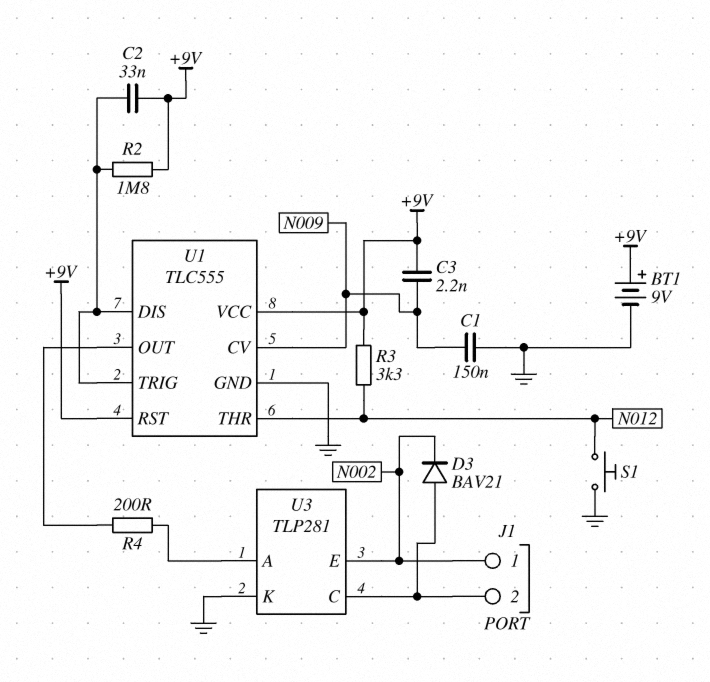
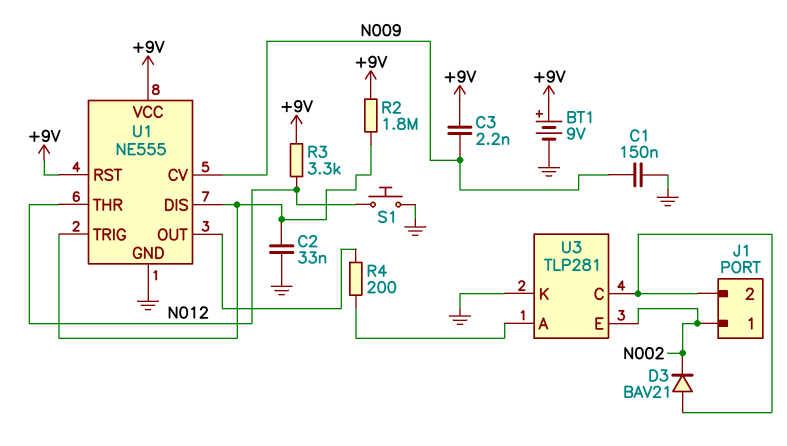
C2: 33nF (+9V, U1/DIS) -> 33nF (GND, U1/DIS)
U1: TLC555 -> NE555

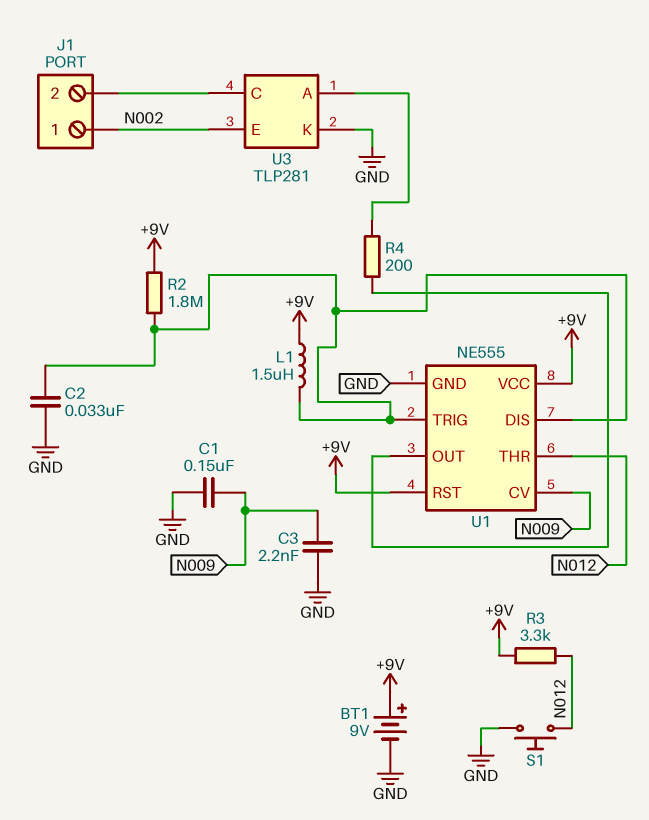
C3: 2.2nF (+9V, N009) -> 2.2nF (GND, N009)
D3: diode BAV21 (A J1/2, K N002) -> none
L1: none -> 1.5uH (+9V, U1/DIS)

